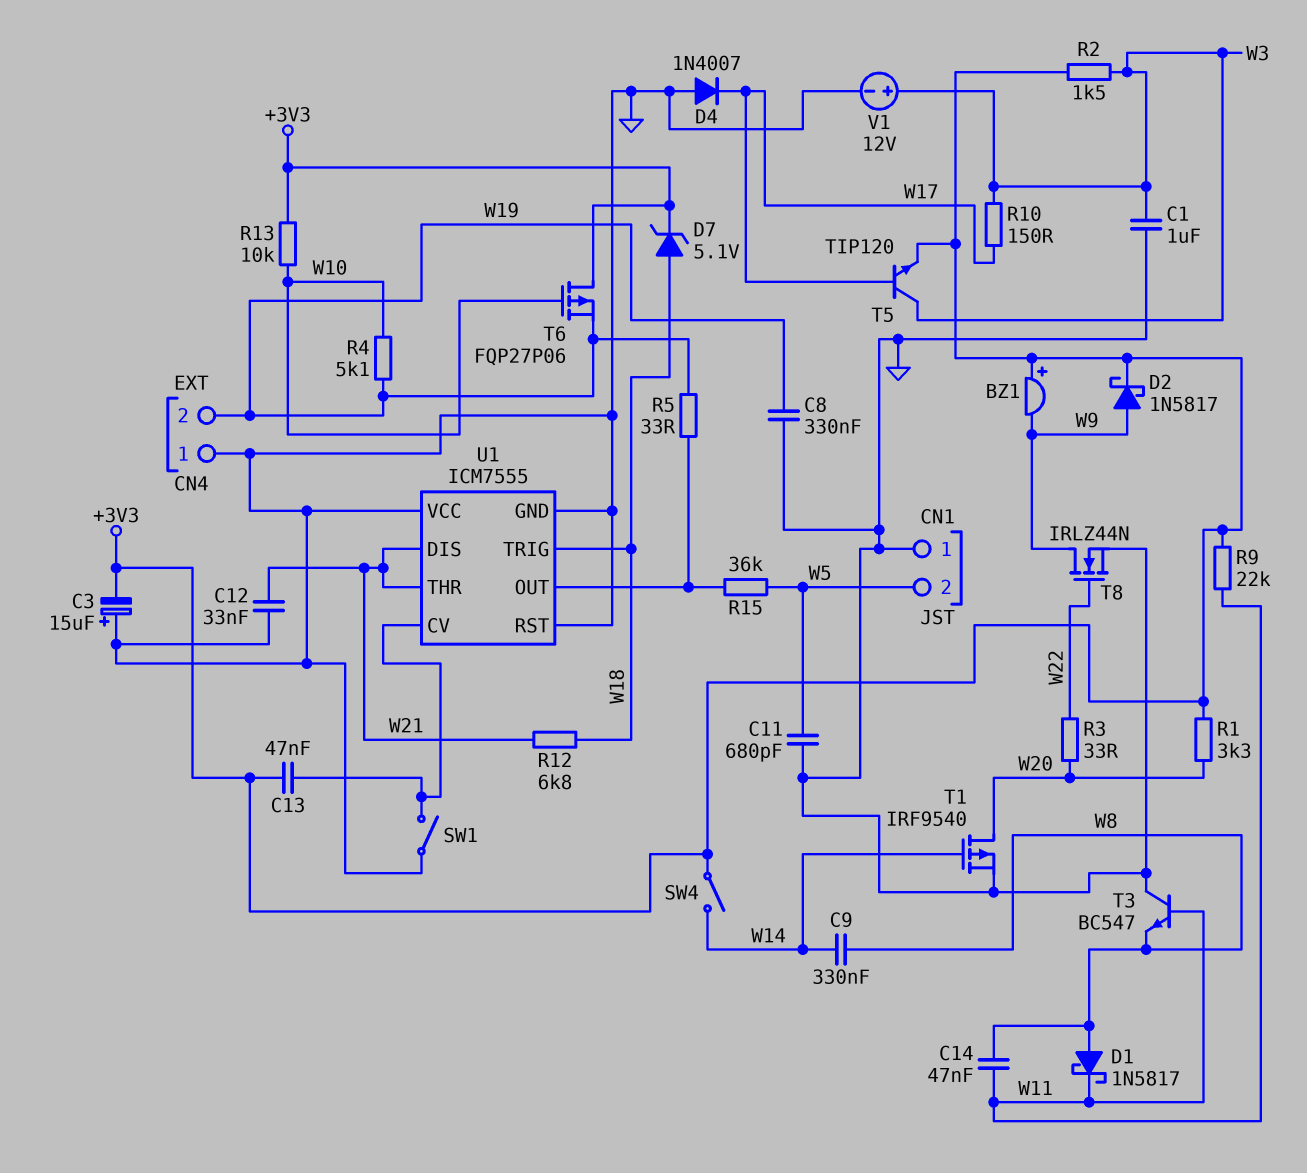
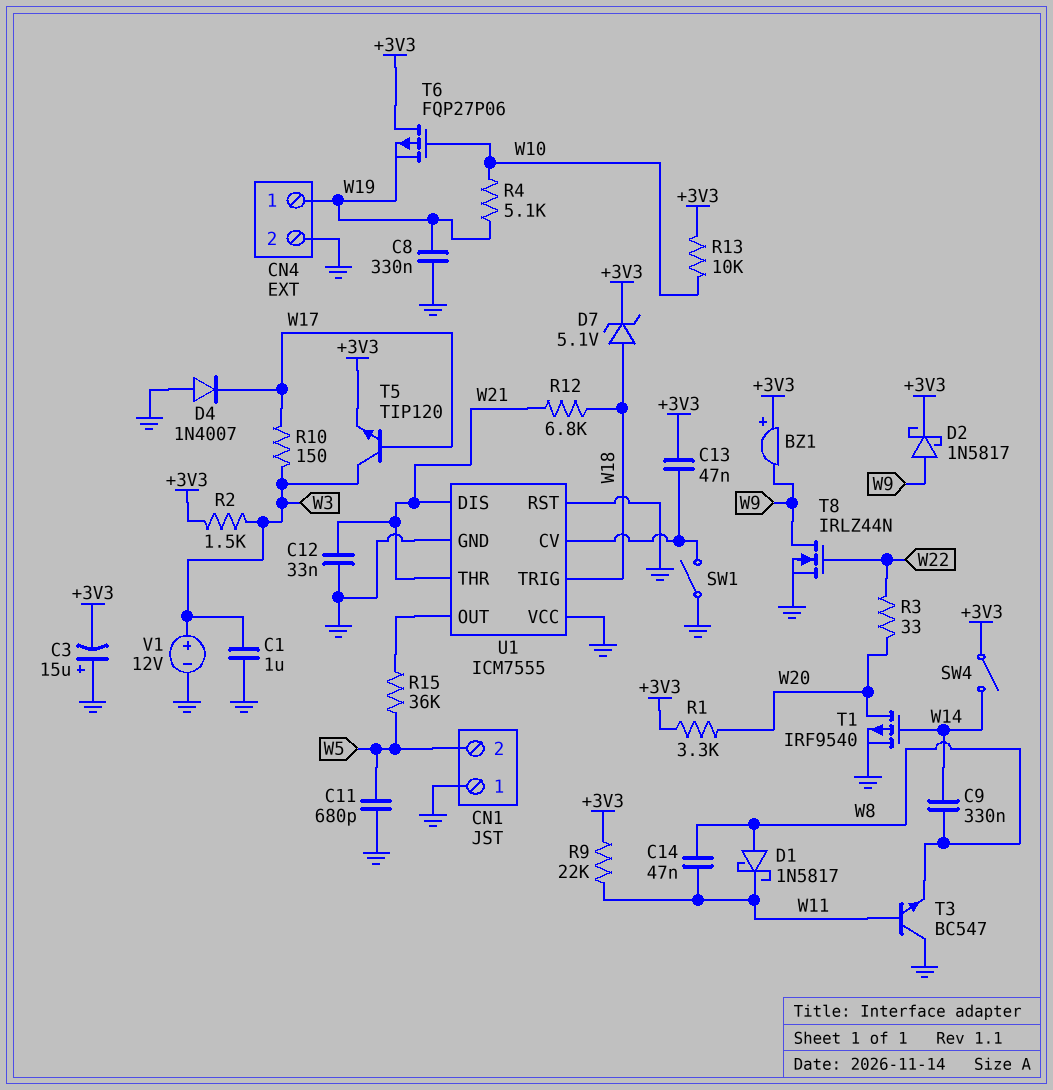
CN4 pin 1: GND -> W19
CN4 pin 2: W19 -> GND
R5: 33 (U1/OUT, W19) -> none

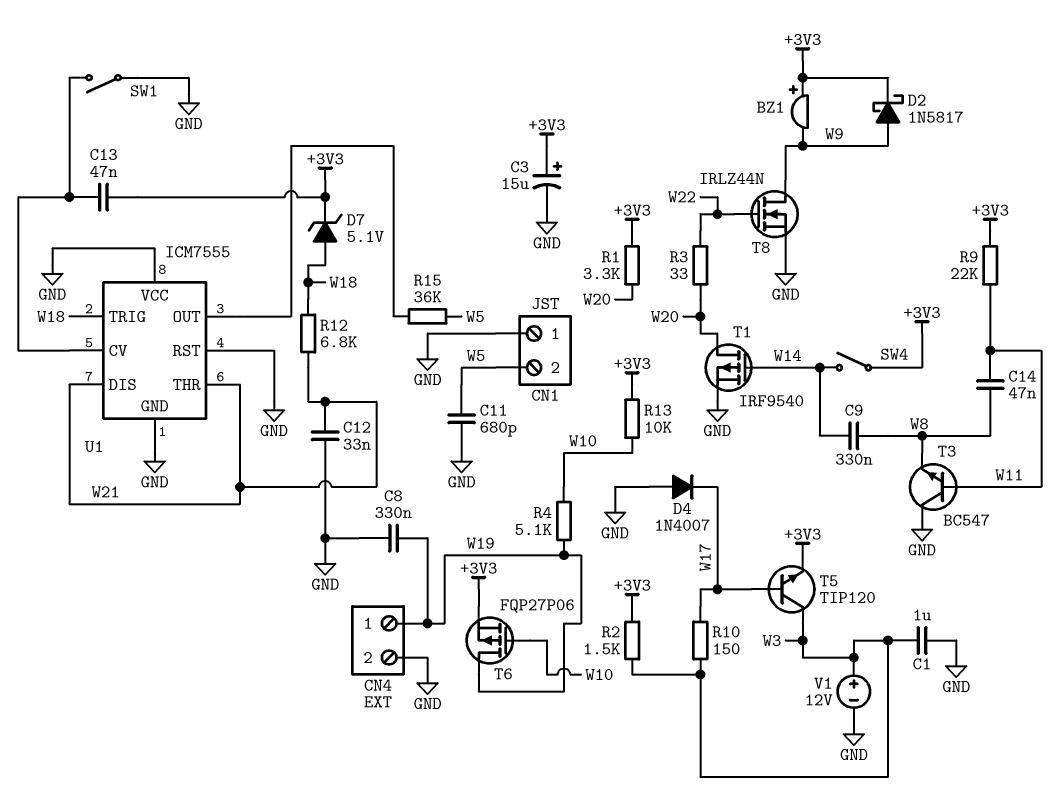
C3: 15uF (plus GND, minus +3V3) -> 15uF (plus +3V3, minus GND)
D1: schottky 1N5817 (A W8, K W11) -> none
T6: PMOS FQP27P06 (G W10, D +3V3, S W19) -> PMOS FQP27P06 (G W10, D W19, S +3V3)

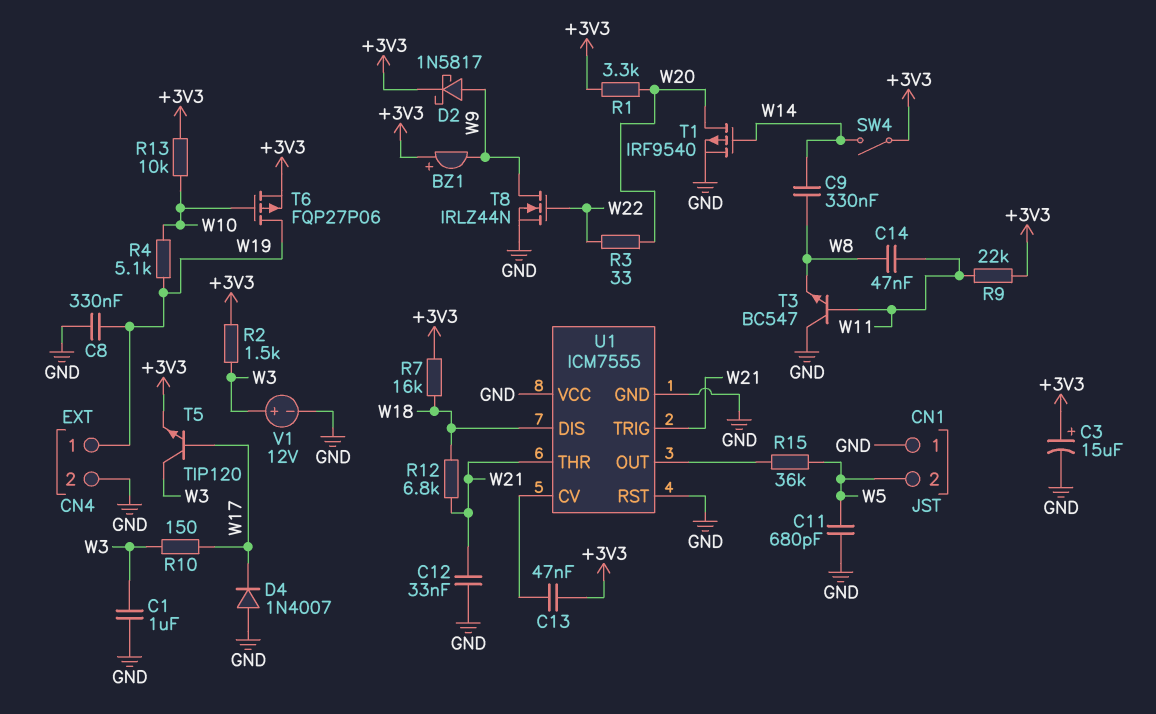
D7: zener 5.1V (A W18, K +3V3) -> none
R7: none -> 16k (+3V3, W18)
SW1: switch (GND, U1/CV) -> none
U1 pin DIS: W21 -> W18
U1 pin TRIG: W18 -> W21

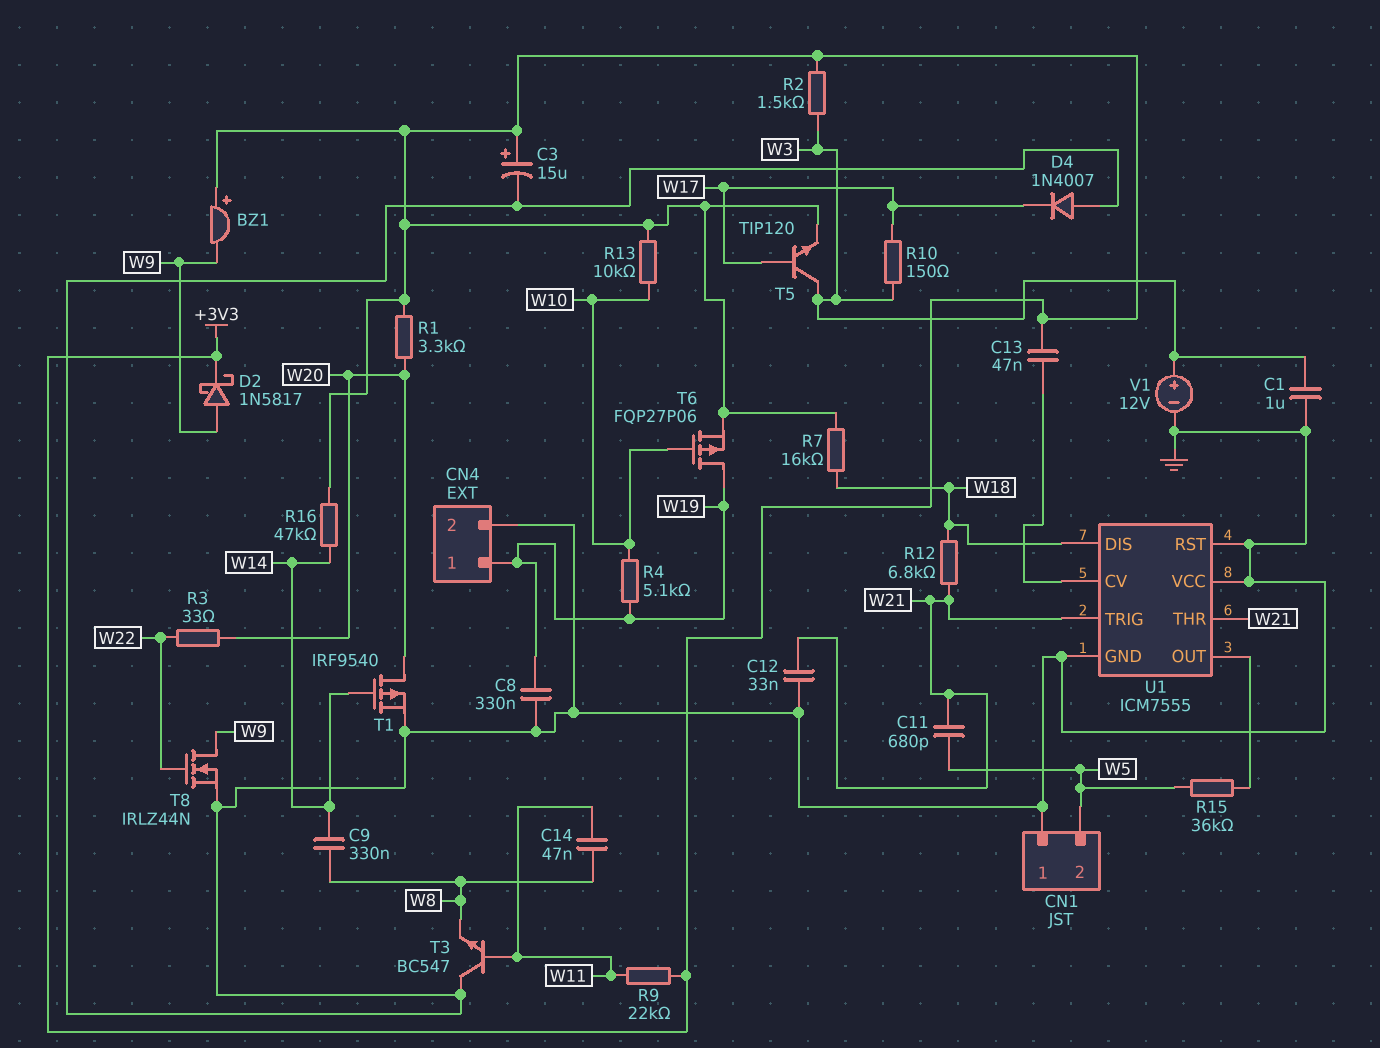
C11: 680pF (GND, W5) -> 680pF (W5, W21)
R16: none -> 47k (+3V3, W14)
SW4: switch (+3V3, W14) -> none

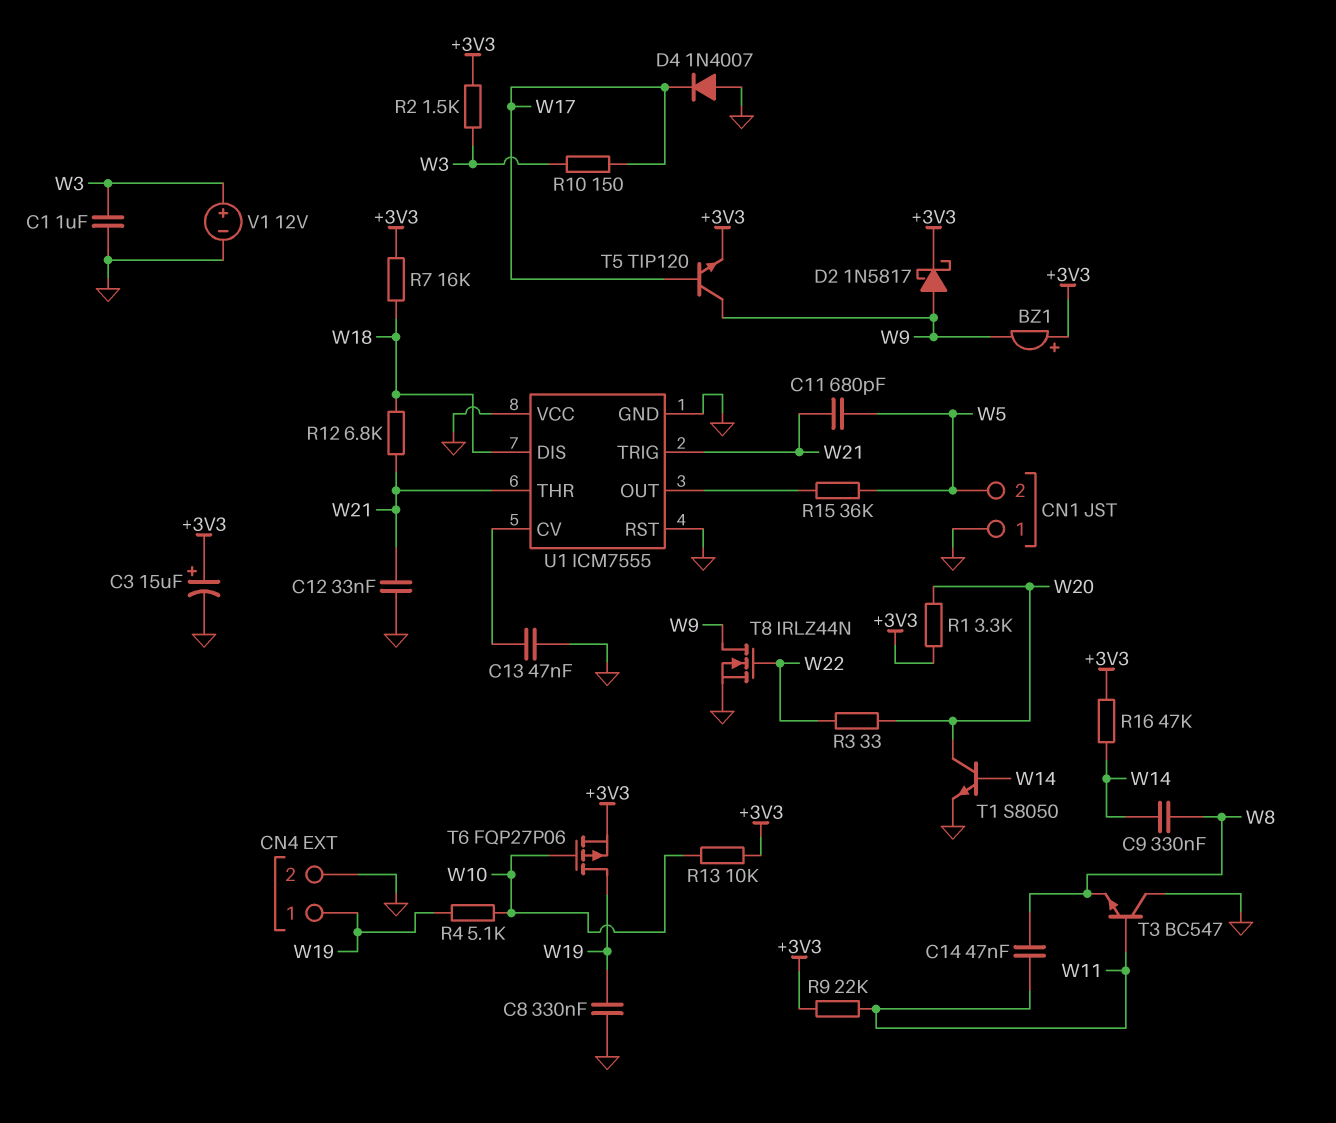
C13: 47nF (+3V3, U1/CV) -> 47nF (GND, U1/CV)
T1: PMOS IRF9540 (G W14, D W20, S GND) -> NPN S8050 (B W14, C W20, E GND)
T5: NPN TIP120 (B W17, C W3, E +3V3) -> NPN TIP120 (B W17, C W9, E +3V3)

